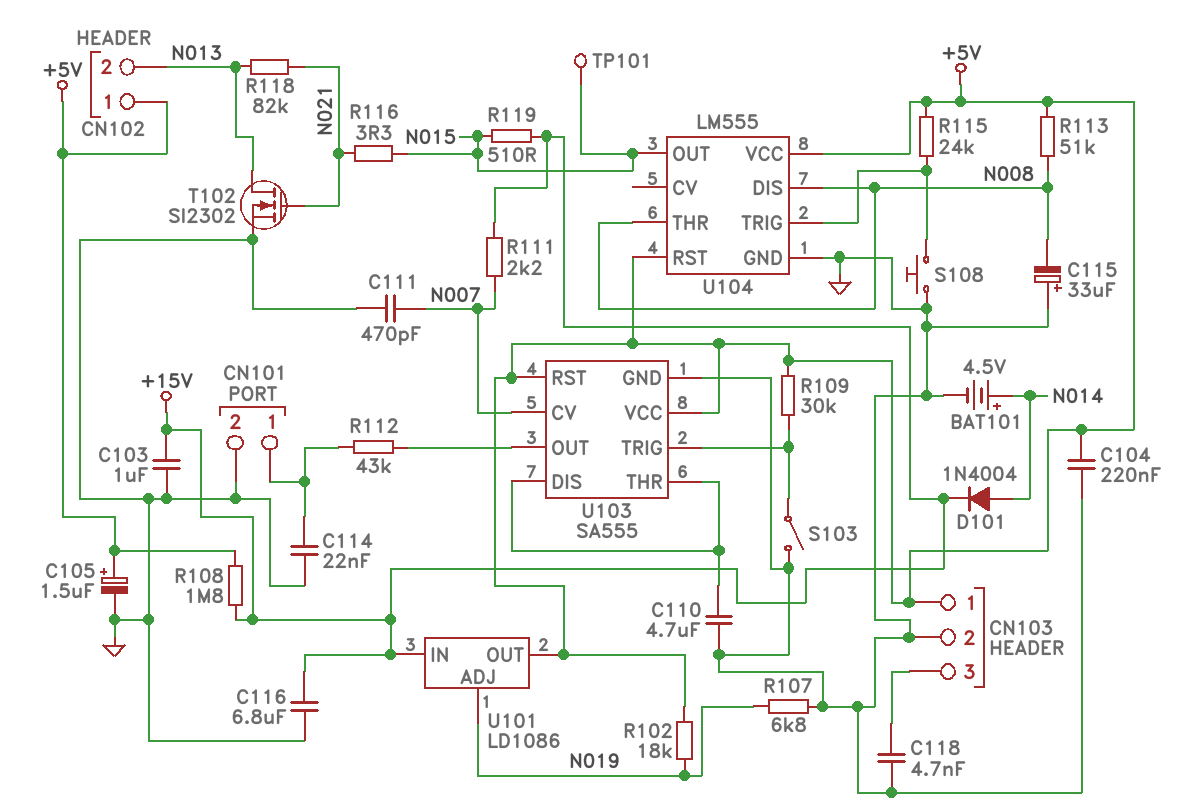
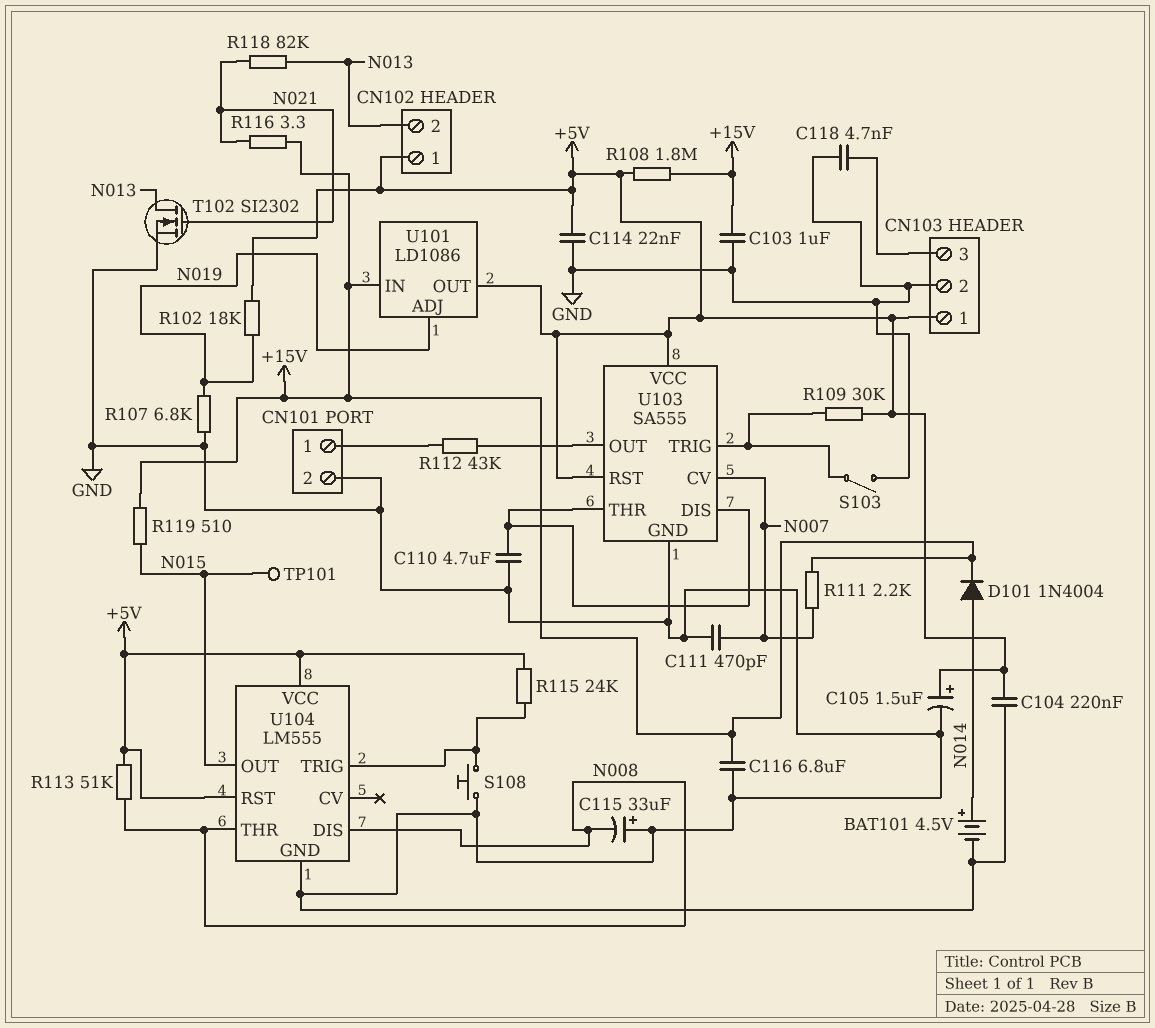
C114: 22nF (CN101/1, GND) -> 22nF (+5V, GND)
R116: 3.3 (N015, N021) -> 3.3 (+15V, N021)

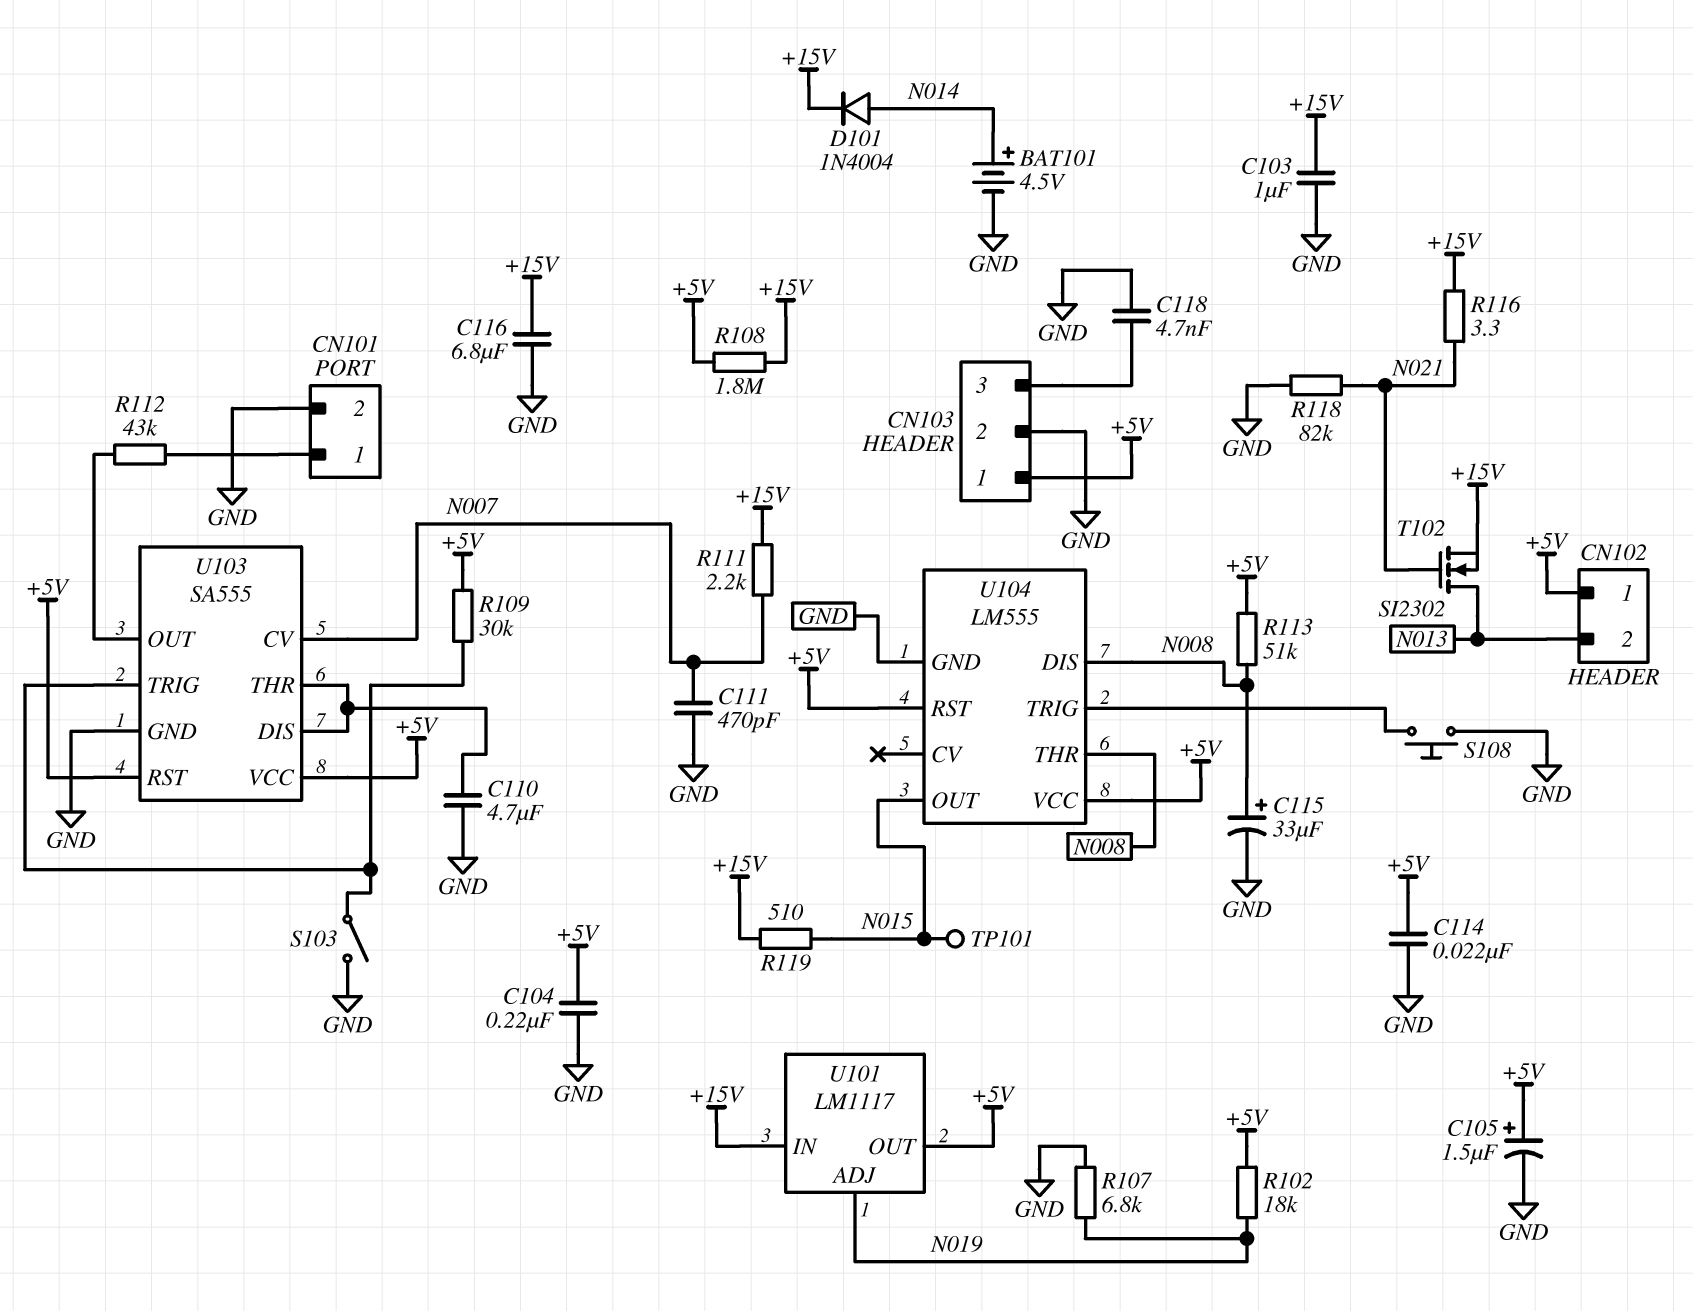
C115: 33uF (plus GND, minus N008) -> 33uF (plus N008, minus GND)
R115: 24k (+5V, U104/TRIG) -> none
R118: 82k (N013, N021) -> 82k (GND, N021)
T102: NMOS SI2302 (G N021, D N013, S GND) -> NMOS SI2302 (G N021, D N013, S +15V)
U101: LD1086 -> LM1117

